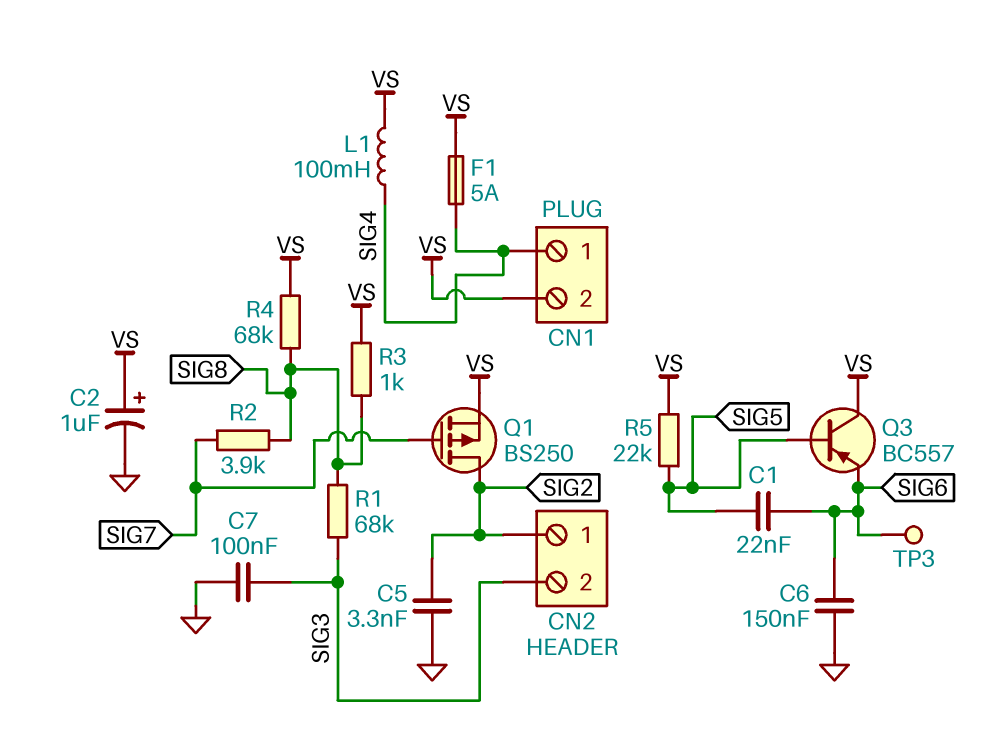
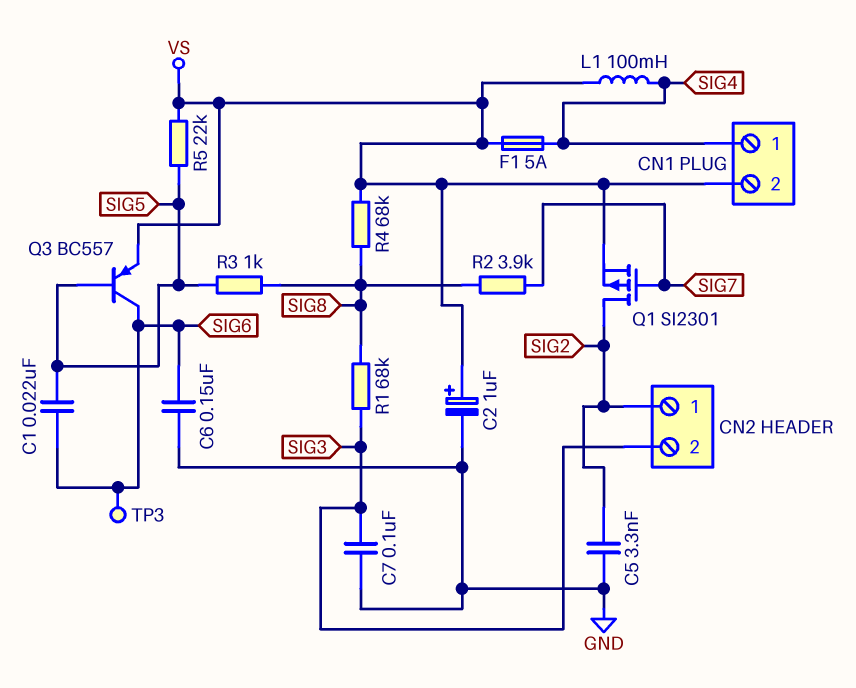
Q1: PMOS BS250 (G SIG7, D SIG2, S VS) -> PMOS SI2301 (G SIG7, D SIG2, S VS)
Q3: PNP BC557 (B SIG5, C VS, E SIG6) -> PNP BC557 (B SIG5, C SIG6, E VS)
R3: 1k (SIG8, VS) -> 1k (SIG5, SIG8)

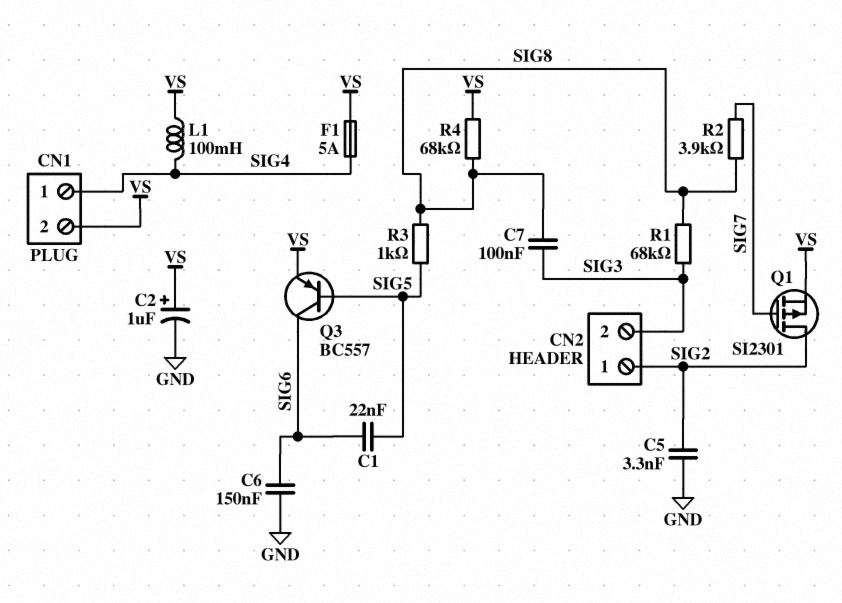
C7: 100nF (GND, SIG3) -> 100nF (SIG3, SIG8)
R5: 22k (SIG5, VS) -> none
TP3: test point (SIG6) -> none

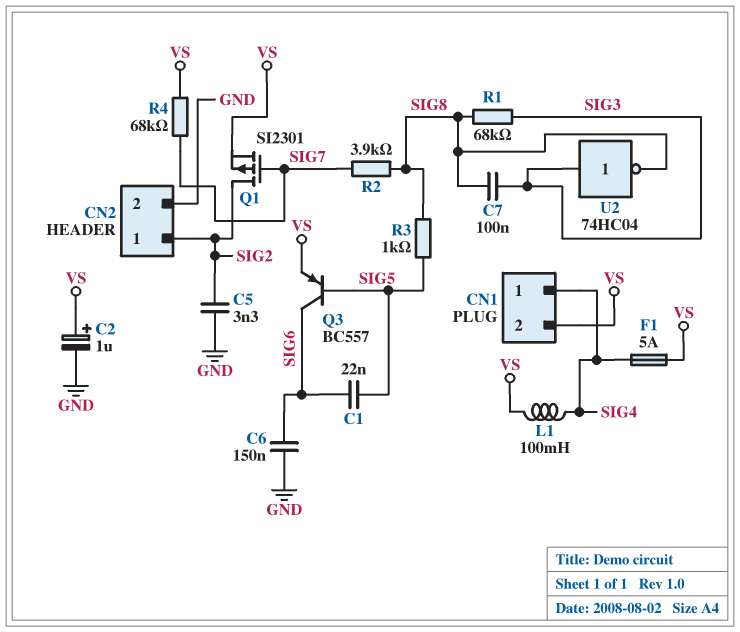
CN2 pin 2: SIG3 -> GND
R4: 68k (SIG8, VS) -> 68k (SIG7, VS)
U2: none -> NOT 74HC04 (in SIG3, out SIG8)

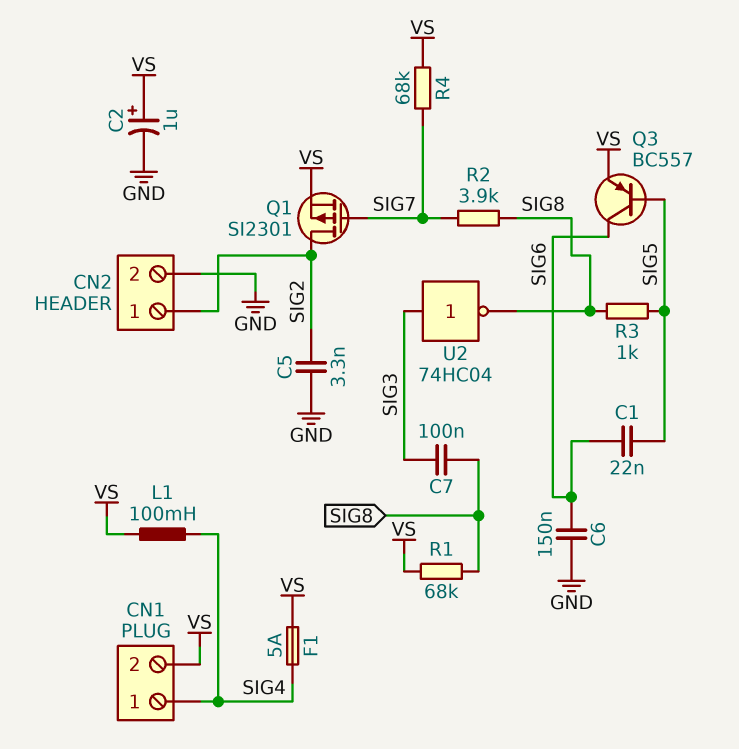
R1: 68k (SIG3, SIG8) -> 68k (SIG8, VS)

